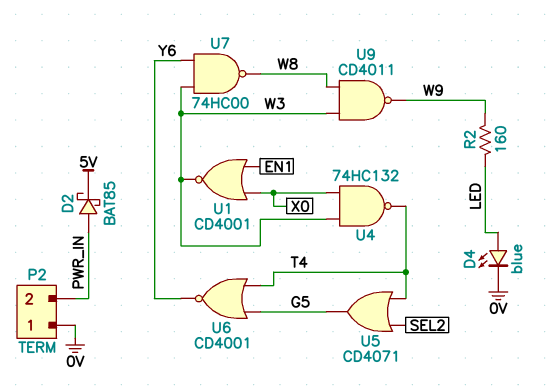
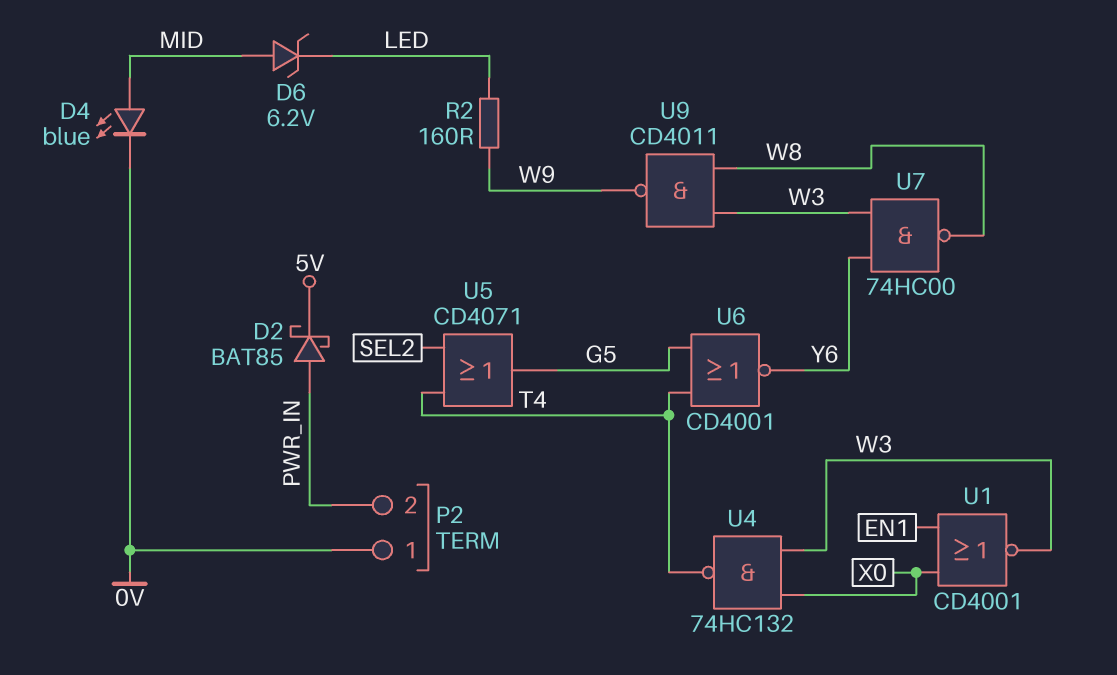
D4: LED blue (A LED, K 0V) -> LED blue (A MID, K 0V)
D6: none -> zener 6.2V (A MID, K LED)

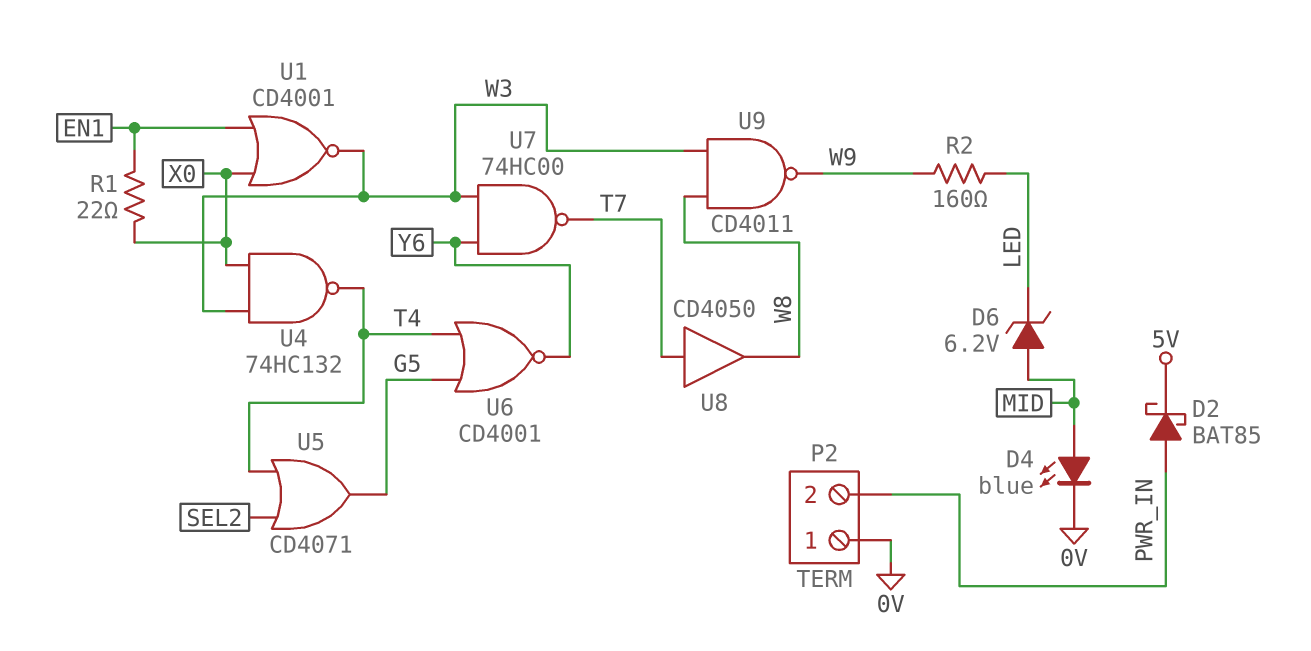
R1: none -> 22 (EN1, X0)
U7: NAND 74HC00 (in W3, in Y6, out W8) -> NAND 74HC00 (in W3, in Y6, out T7)
U8: none -> buffer CD4050 (in T7, out W8)

